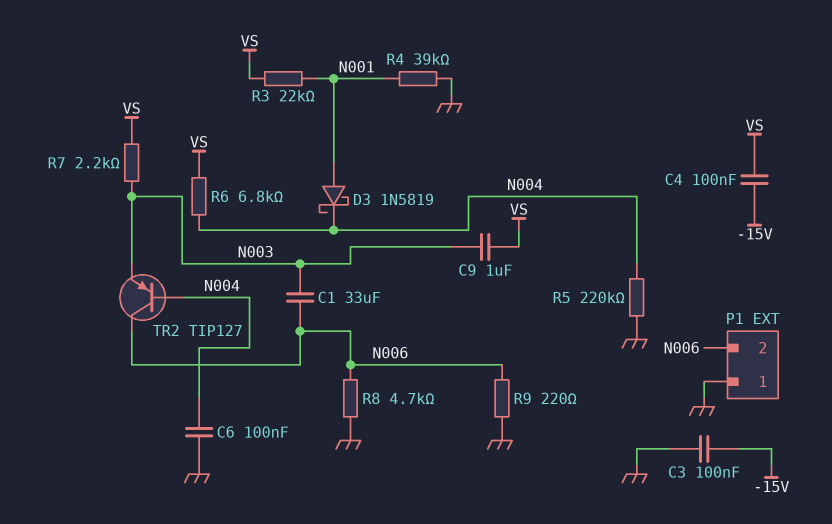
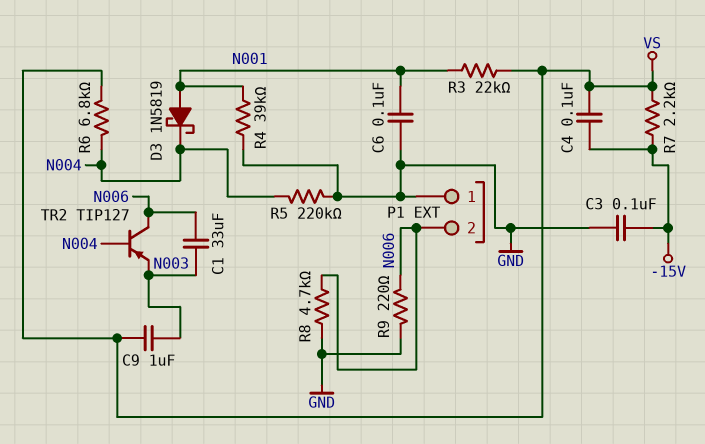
C6: 100nF (GND, N004) -> 100nF (GND, N001)
R7: 2.2k (N003, VS) -> 2.2k (-15V, VS)

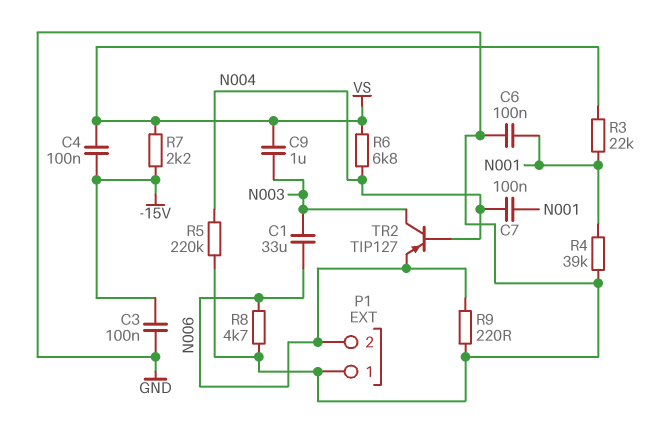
C7: none -> 100nF (N001, N004)
D3: schottky 1N5819 (A N001, K N004) -> none
TR2: PNP TIP127 (B N004, C N006, E N003) -> PNP TIP127 (B N004, C N003, E N006)

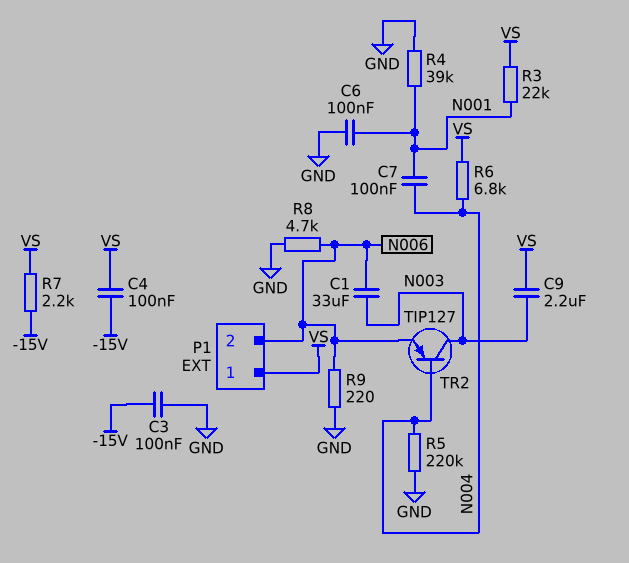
C9: 1uF (N003, VS) -> 2.2uF (N003, VS)
P1 pin 1: GND -> VS

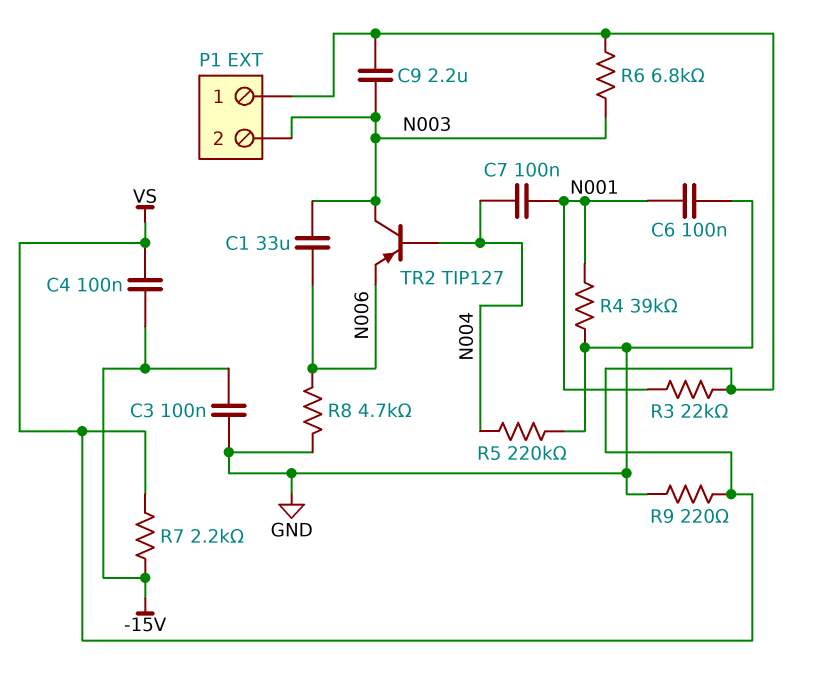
P1 pin 2: N006 -> N003
R6: 6.8k (N004, VS) -> 6.8k (N003, VS)
R9: 220 (GND, N006) -> 220 (GND, VS)

